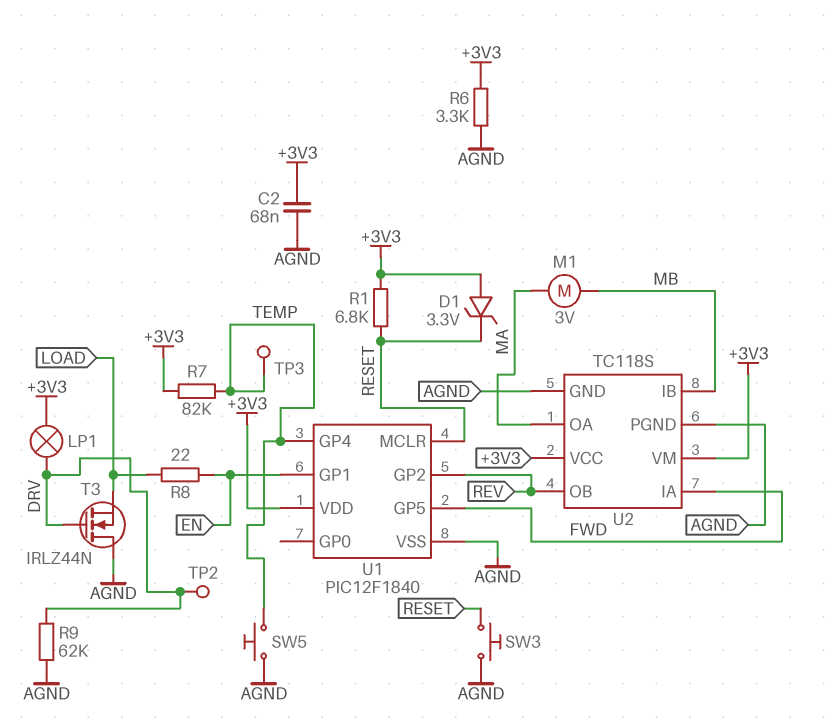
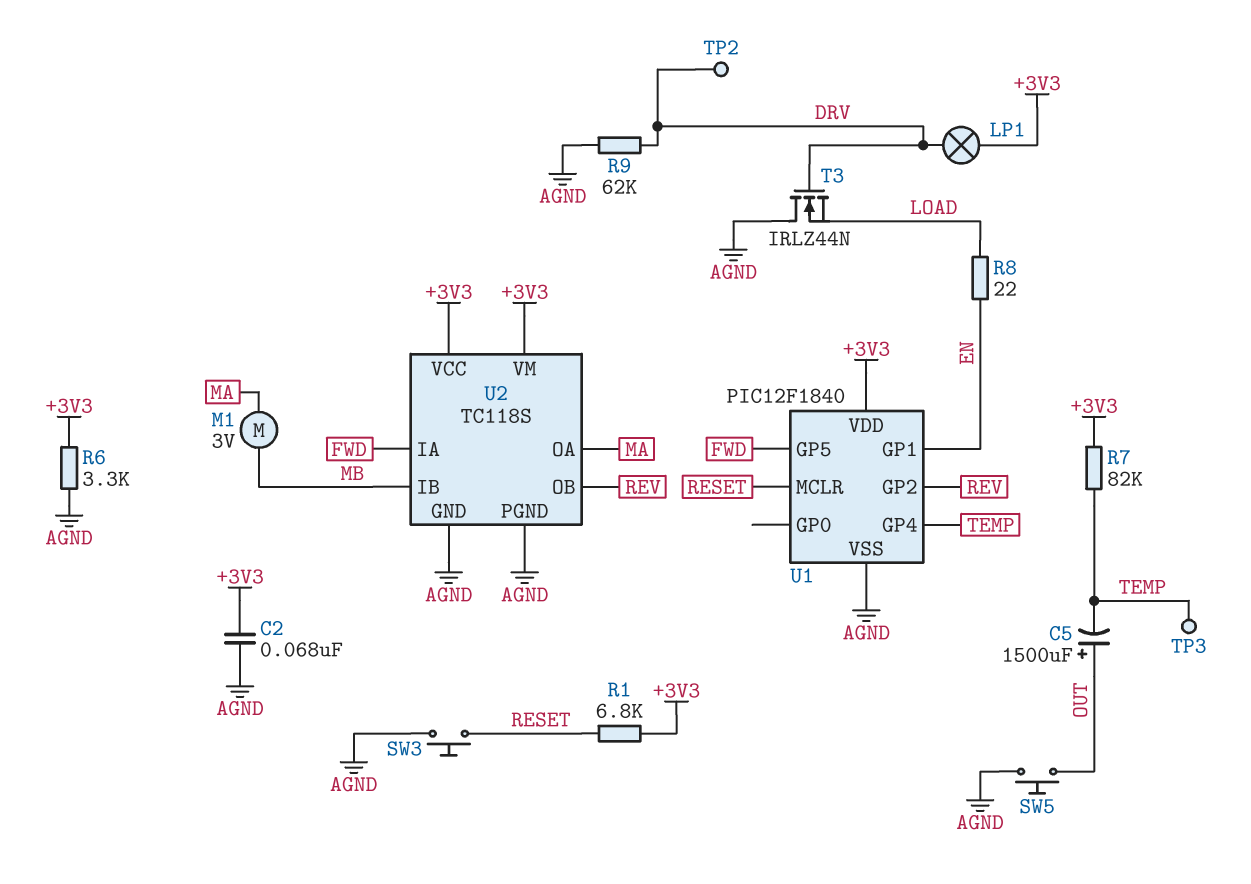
C5: none -> 1500uF (plus OUT, minus TEMP)
D1: zener 3.3V (A +3V3, K RESET) -> none
SW5: button (AGND, TEMP) -> button (AGND, OUT)

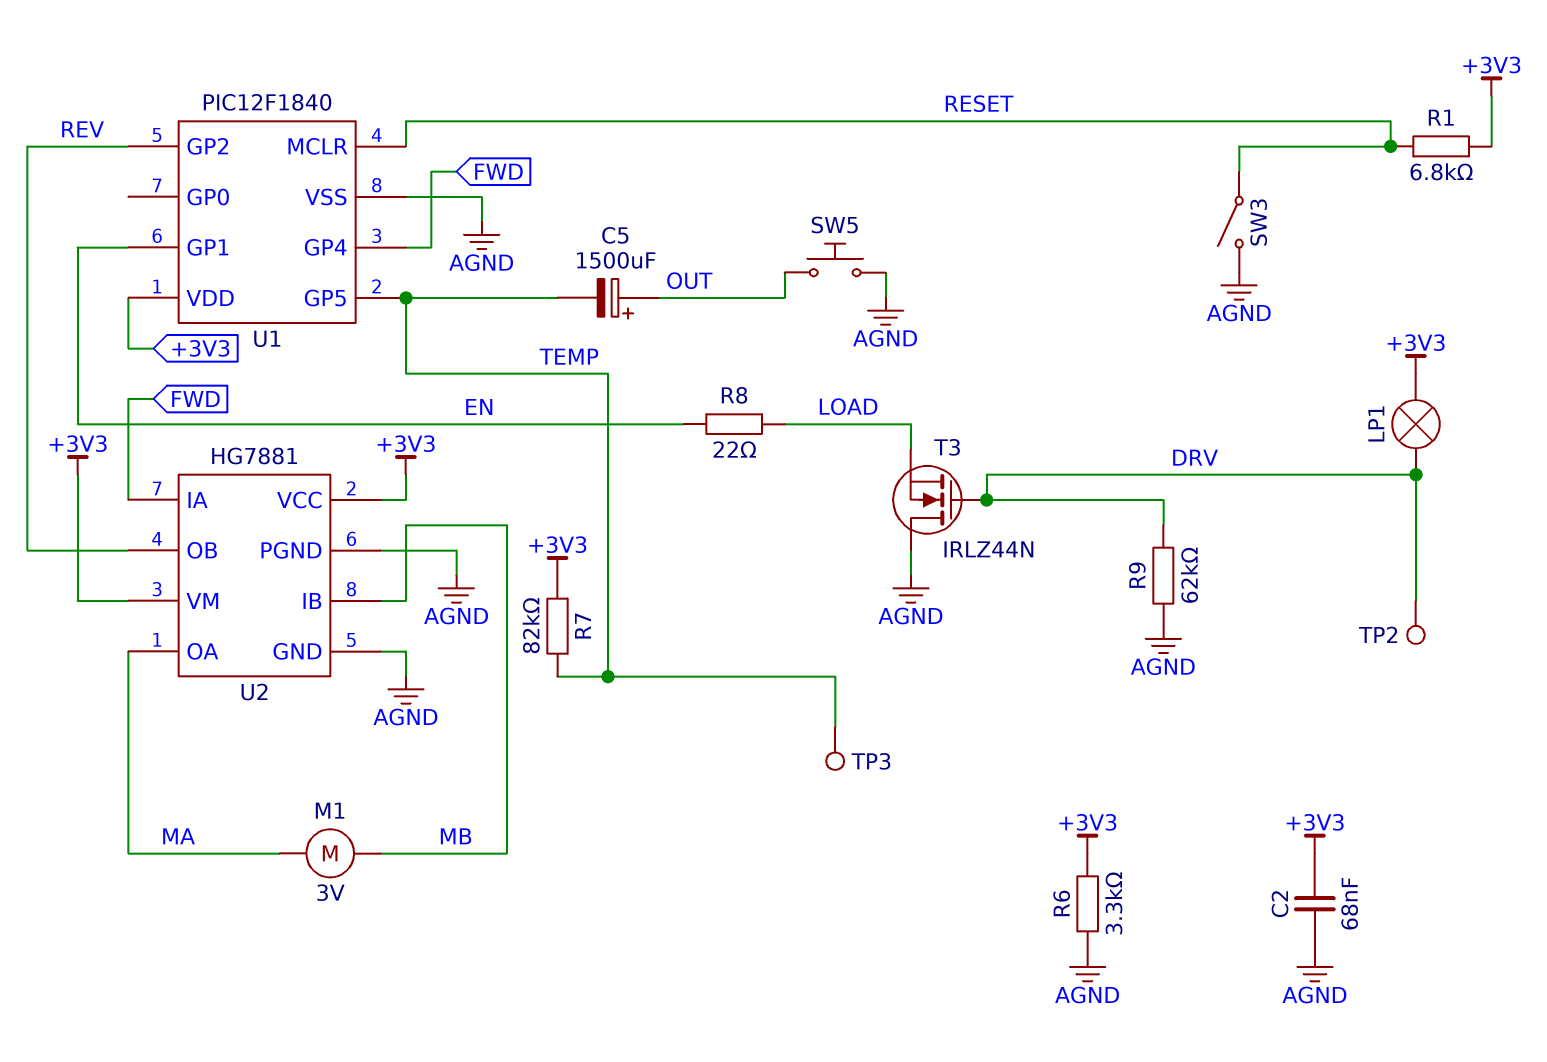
SW3: button (AGND, RESET) -> switch (AGND, RESET)
U1 pin GP4: TEMP -> FWD
U1 pin GP5: FWD -> TEMP
U2: TC118S -> HG7881

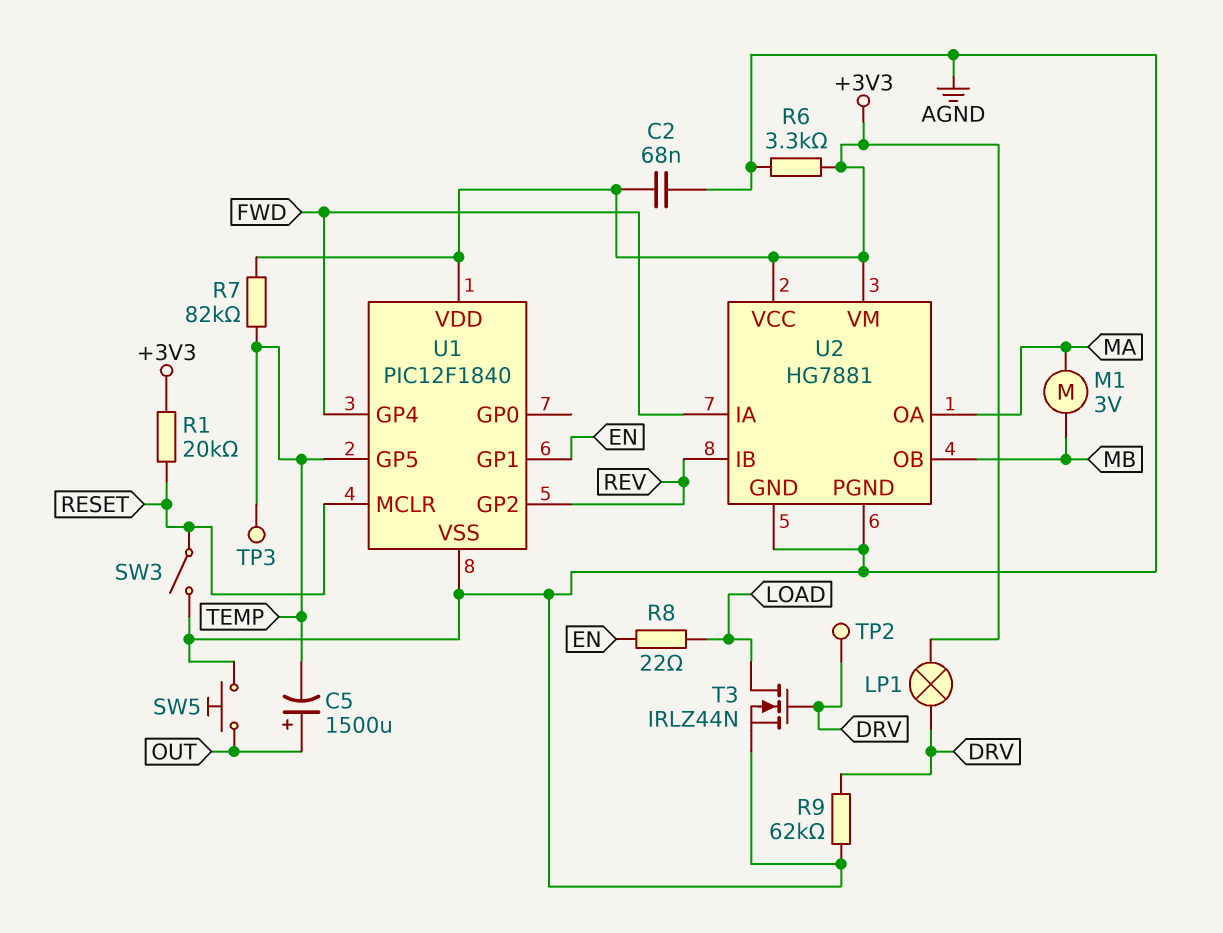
R1: 6.8k (+3V3, RESET) -> 20k (+3V3, RESET)
T3: NMOS IRLZ44N (G DRV, D AGND, S LOAD) -> NMOS IRLZ44N (G DRV, D LOAD, S AGND)
U2 pin IB: MB -> REV
U2 pin OB: REV -> MB

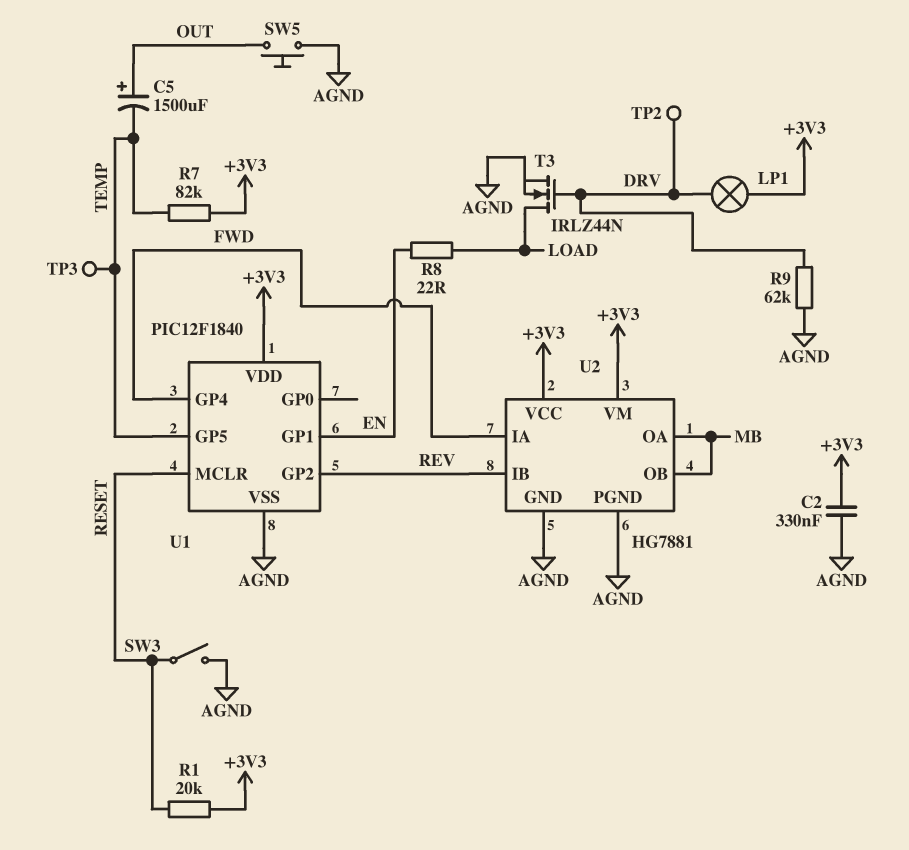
C2: 68nF (+3V3, AGND) -> 330nF (+3V3, AGND)
M1: motor 3V (MA, MB) -> none
R6: 3.3k (+3V3, AGND) -> none
U2 pin OA: MA -> MB

